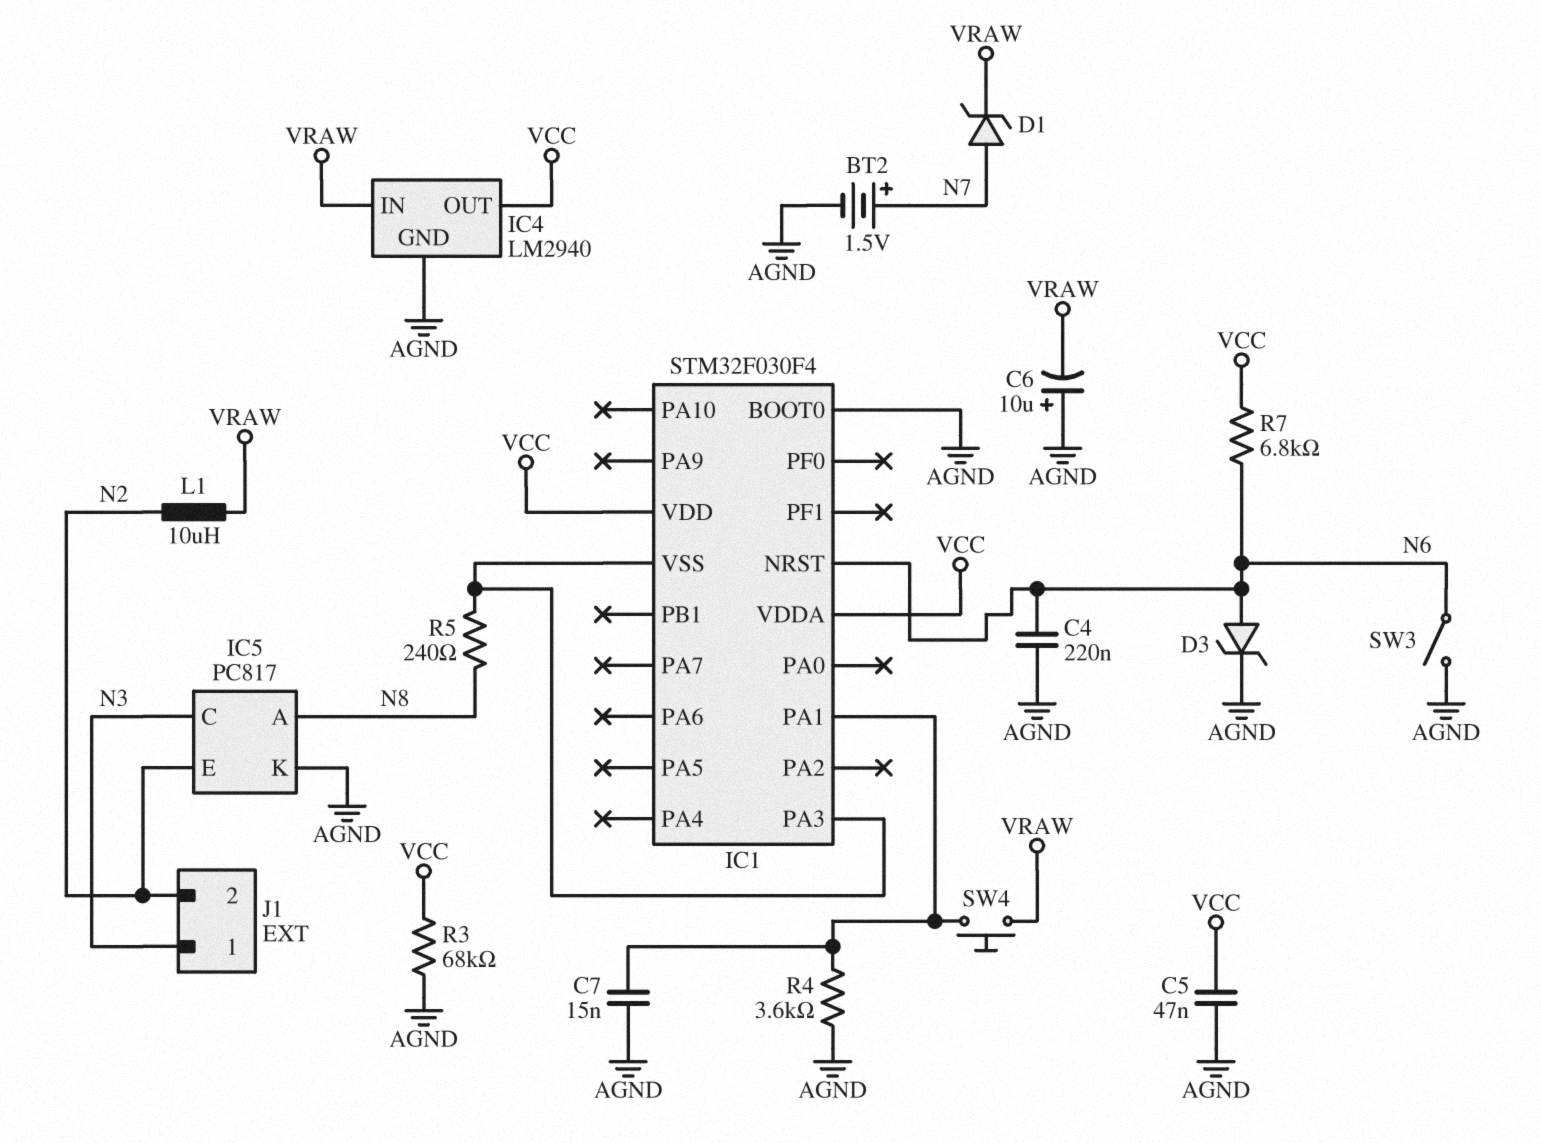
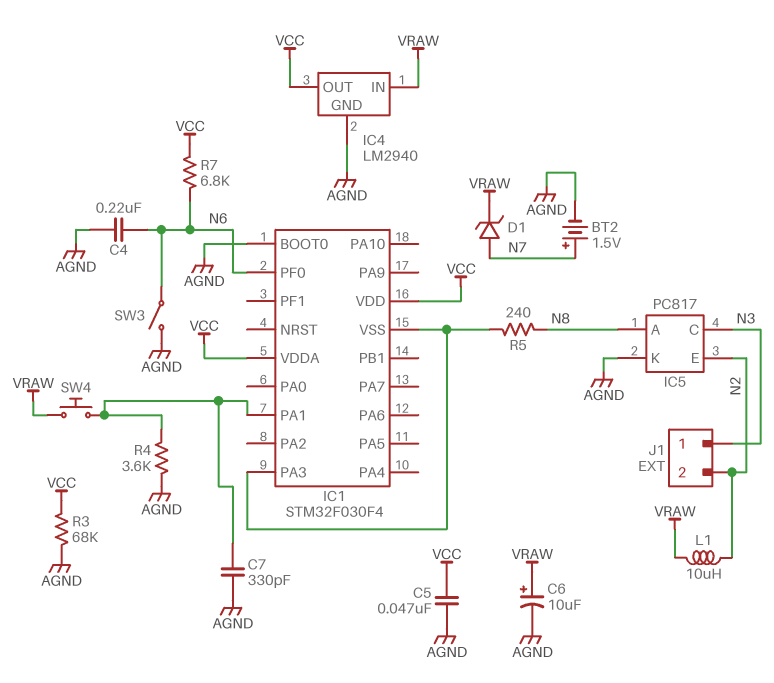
C6: 10uF (plus AGND, minus VRAW) -> 10uF (plus VRAW, minus AGND)
C7: 15nF (AGND, IC1/PA1) -> 330pF (AGND, IC1/PA1)
D3: zener (A N6, K AGND) -> none
IC1 pin NRST: N6 -> none
IC1 pin PF0: none -> N6

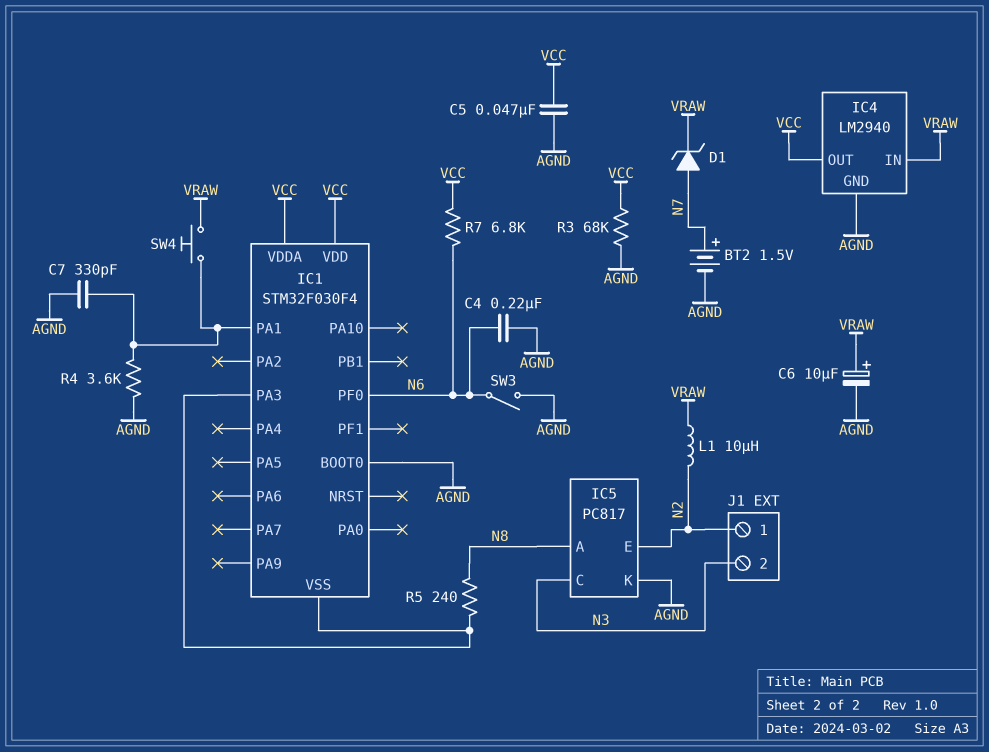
J1 pin 1: N3 -> N2
J1 pin 2: N2 -> N3

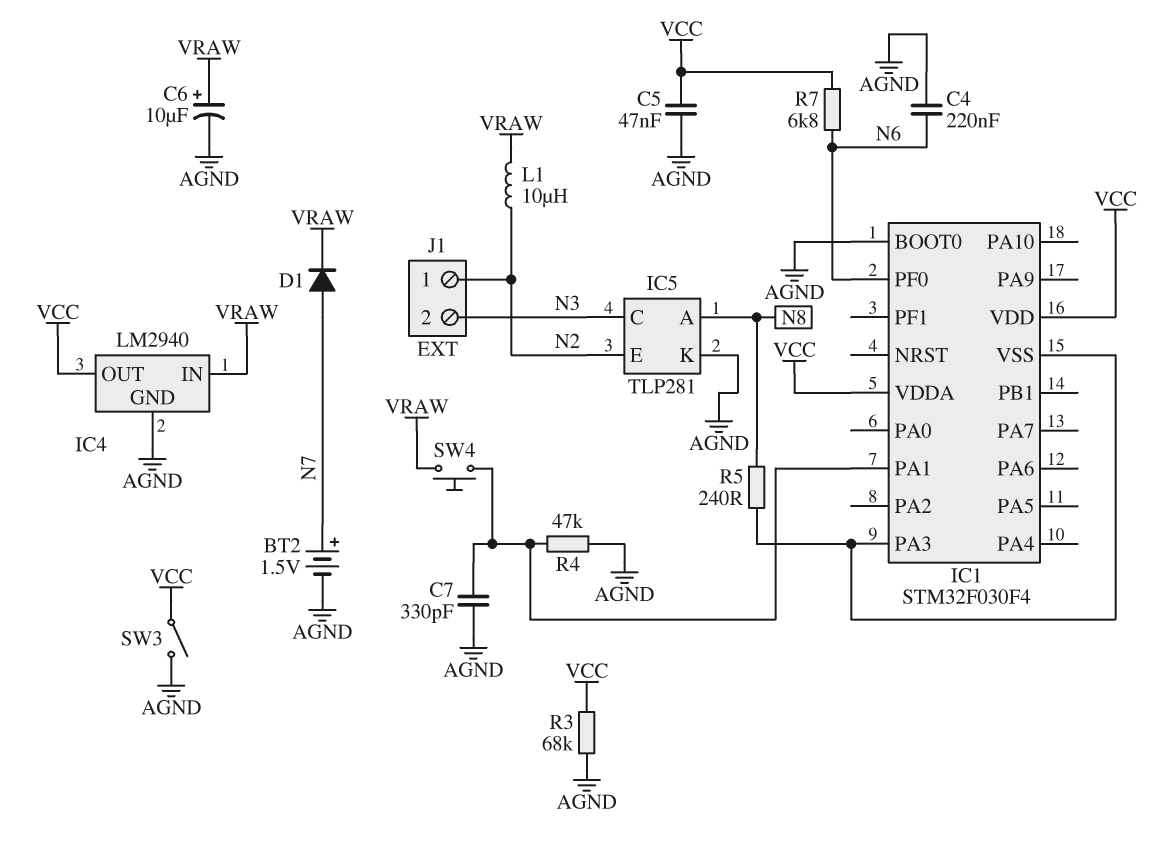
D1: zener (A N7, K VRAW) -> diode (A N7, K VRAW)
IC5: PC817 -> TLP281
R4: 3.6k (AGND, IC1/PA1) -> 47k (AGND, IC1/PA1)
SW3: switch (AGND, N6) -> switch (AGND, VCC)

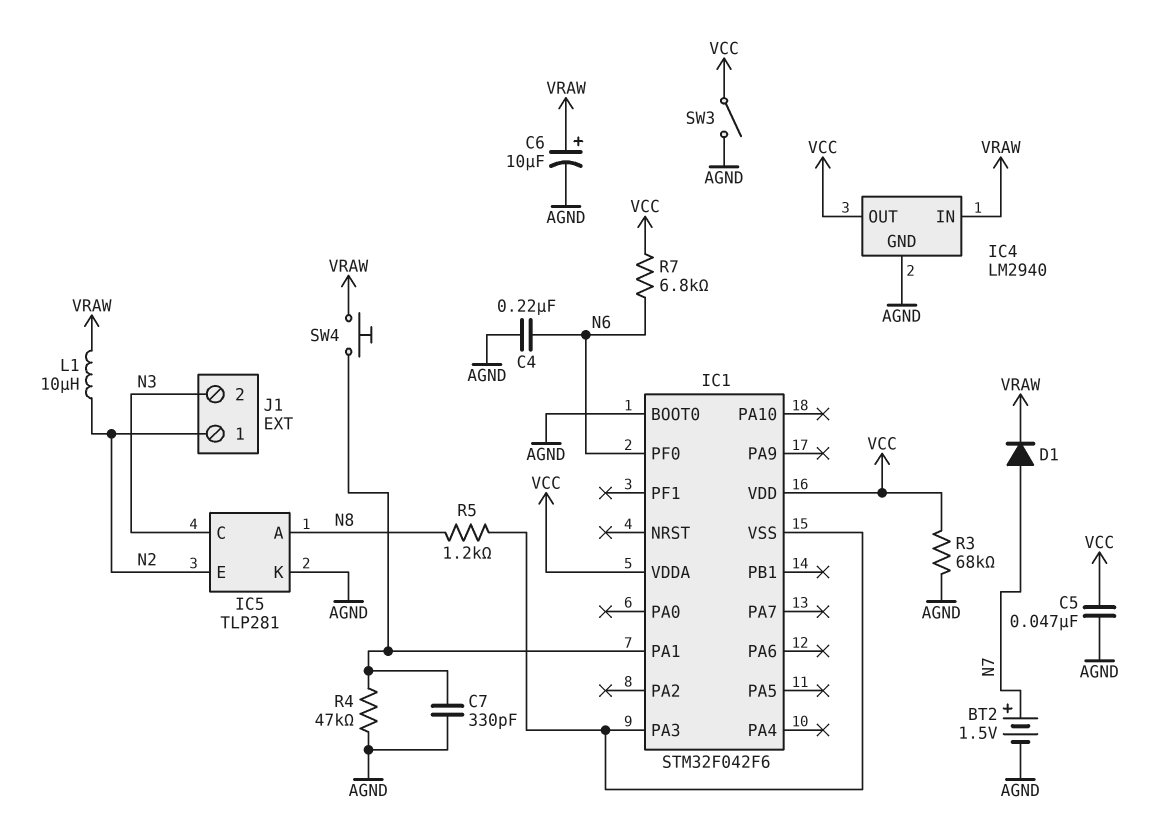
IC1: STM32F030F4 -> STM32F042F6
R5: 240 (IC1/PA3, N8) -> 1.2k (IC1/PA3, N8)

